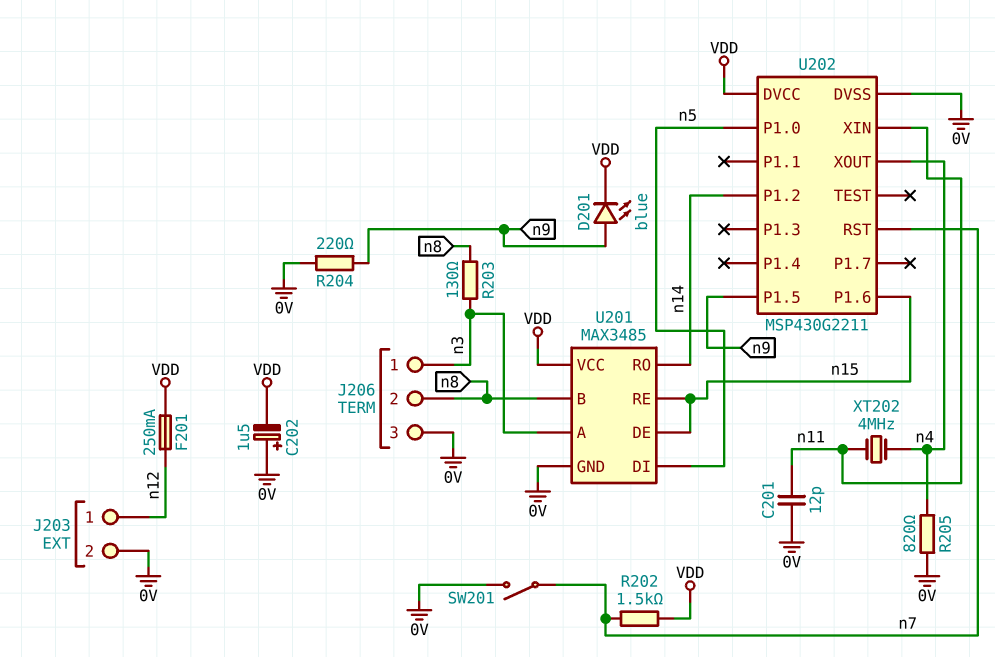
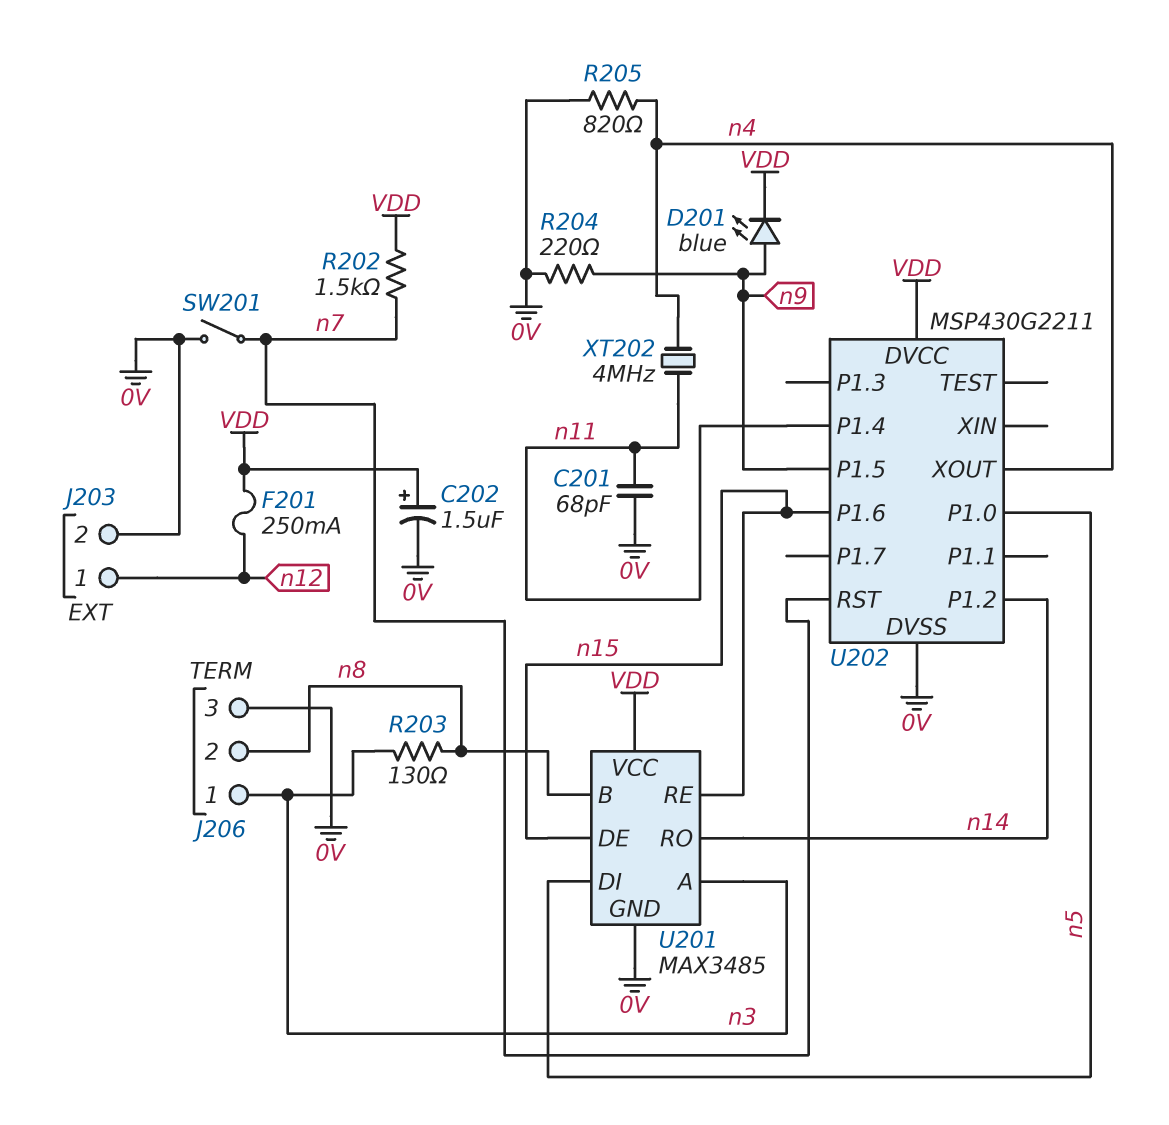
C201: 12pF (0V, n11) -> 68pF (0V, n11)
C202: 1.5uF (plus 0V, minus VDD) -> 1.5uF (plus VDD, minus 0V)
U202 pin P1.4: none -> n11
U202 pin XIN: n11 -> none

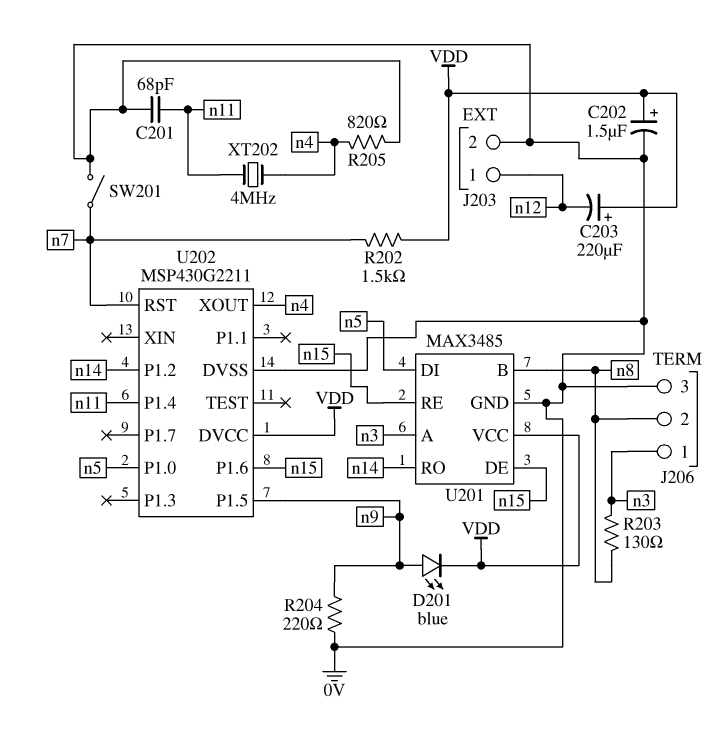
C203: none -> 220uF (plus VDD, minus n12)
F201: 250mA (VDD, n12) -> none

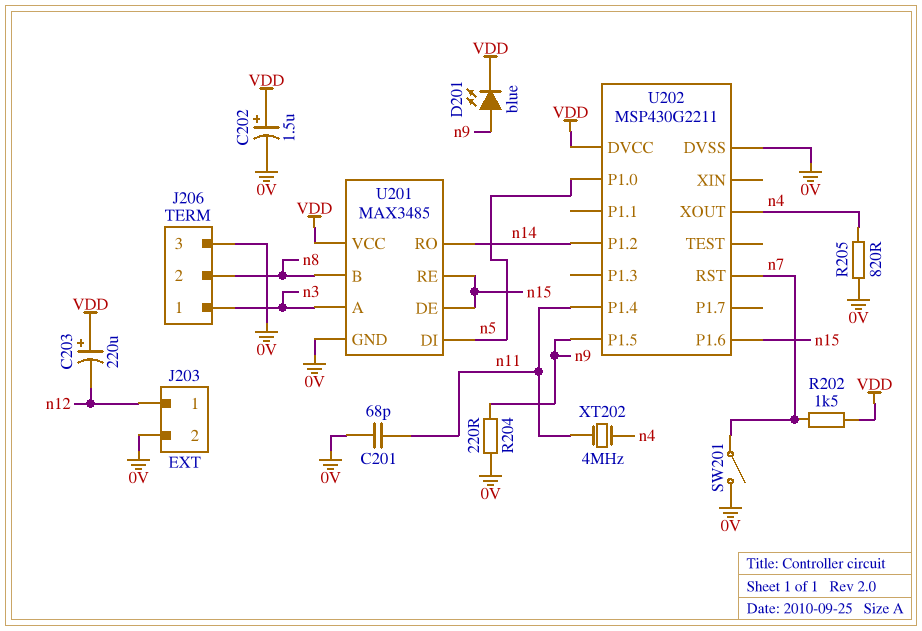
R203: 130 (n3, n8) -> none

